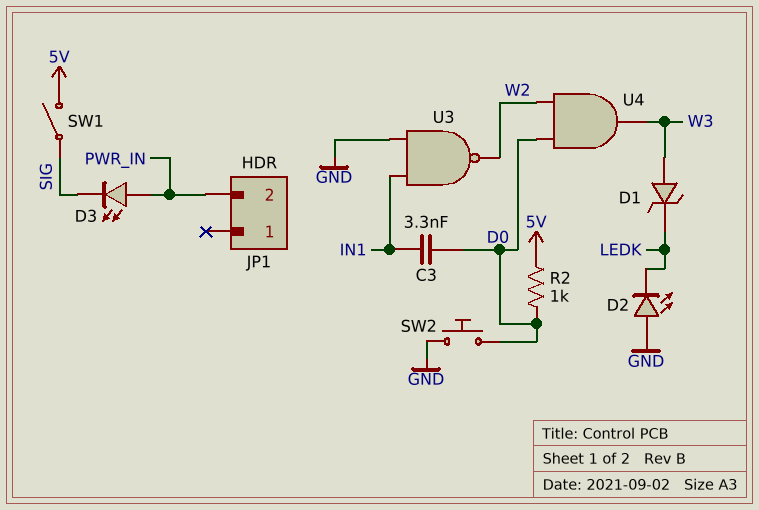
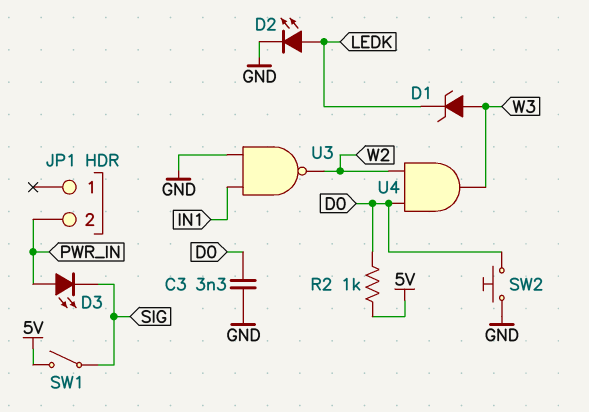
C3: 3.3nF (D0, IN1) -> 3.3nF (D0, GND)
D2: LED (A GND, K LEDK) -> LED (A LEDK, K GND)

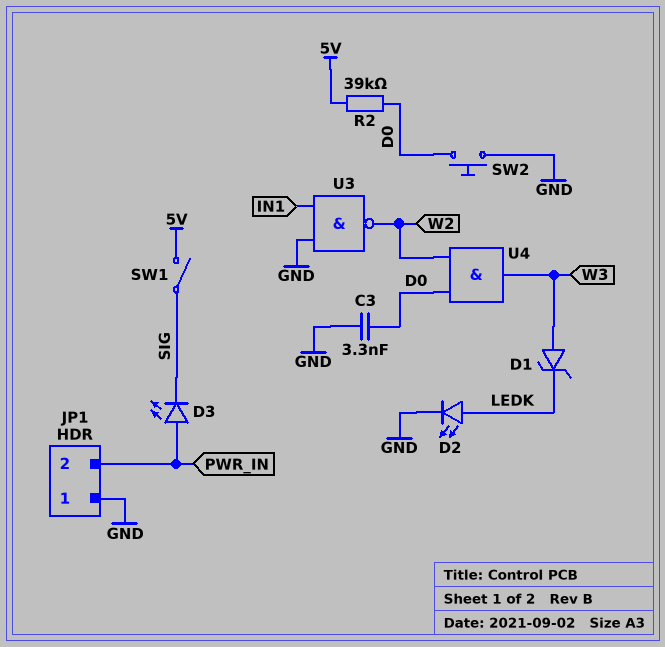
JP1 pin 1: none -> GND
R2: 1k (5V, D0) -> 39k (5V, D0)

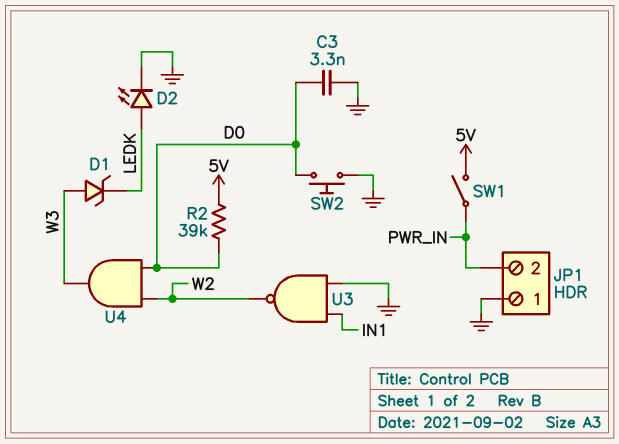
D3: LED (A PWR_IN, K SIG) -> none
SW1: switch (5V, SIG) -> switch (5V, PWR_IN)

